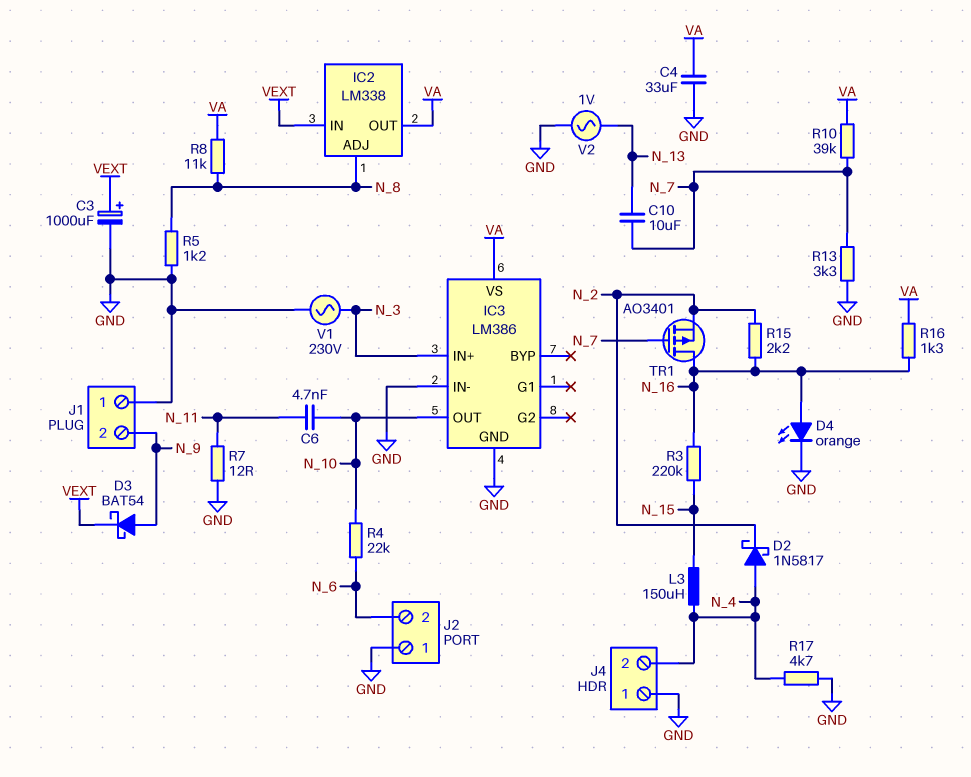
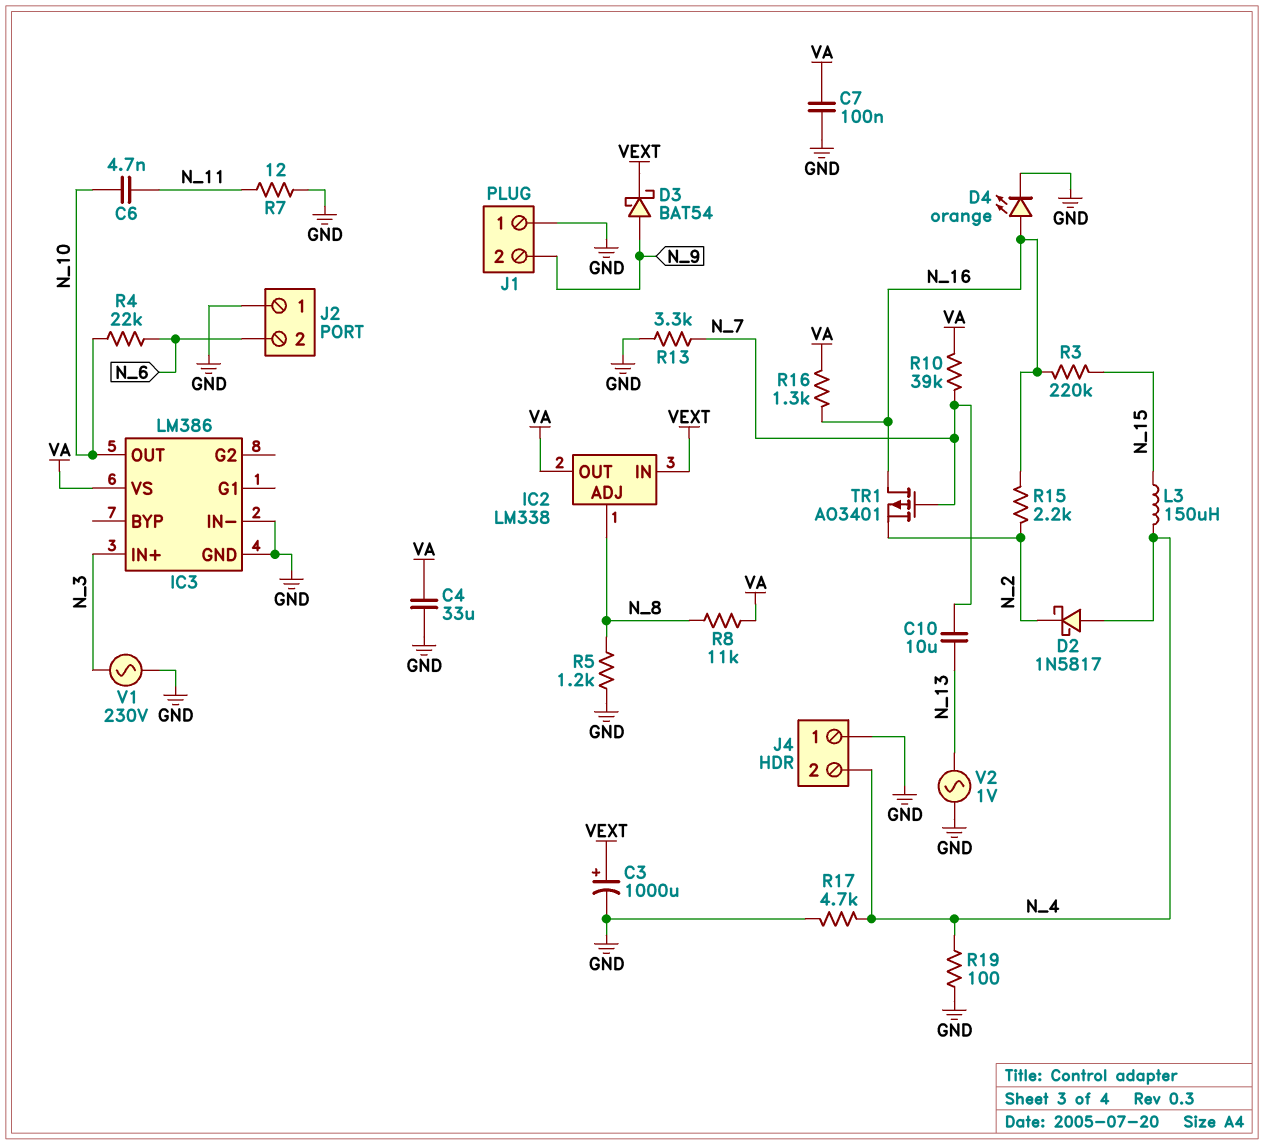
C7: none -> 100nF (GND, VA)
R19: none -> 100 (GND, N_4)

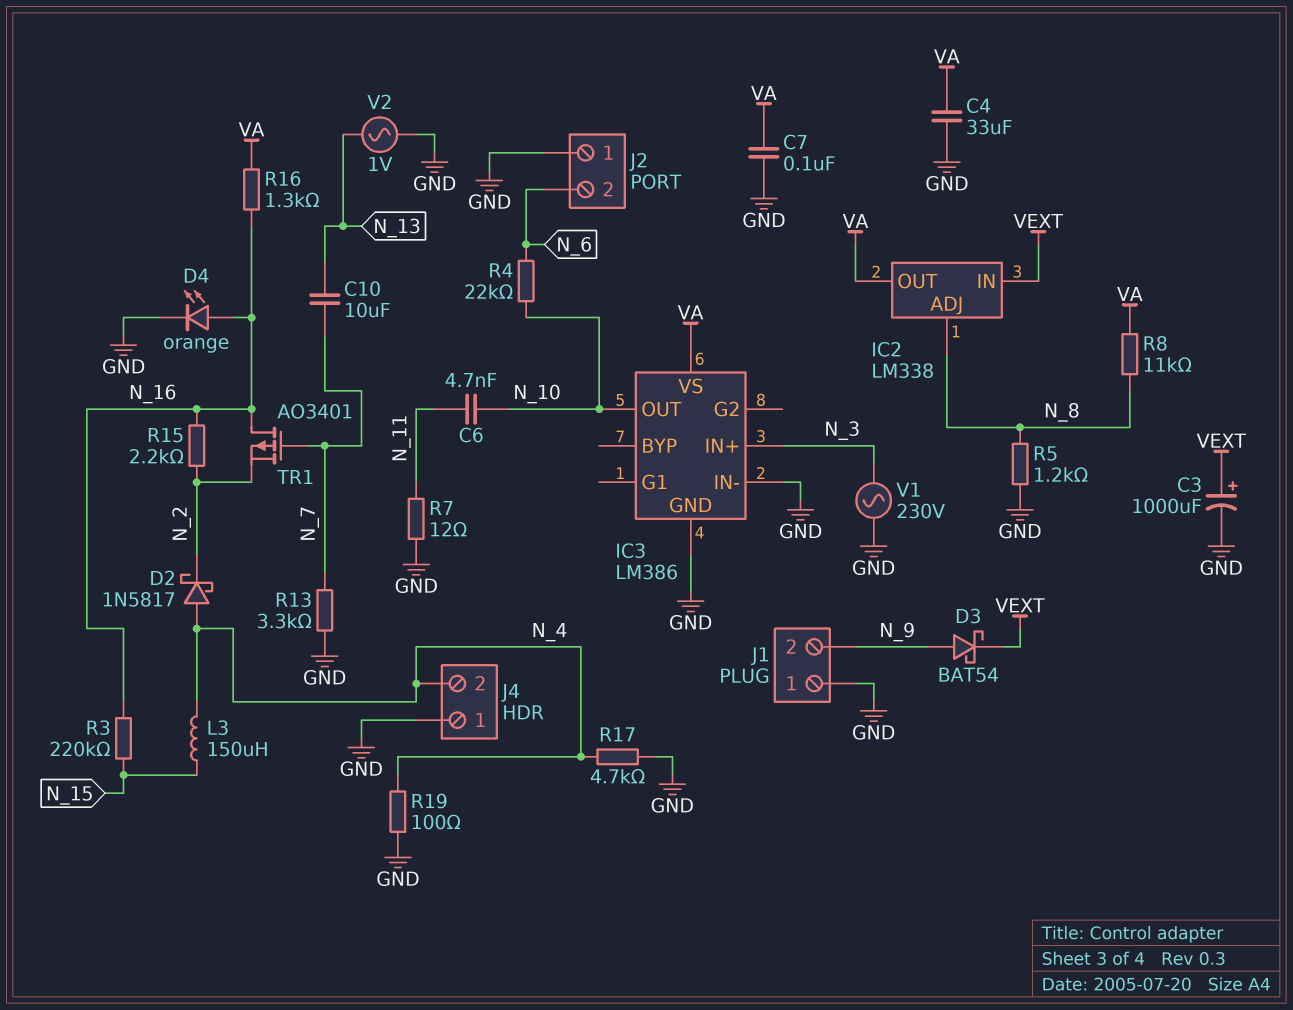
R10: 39k (N_7, VA) -> none

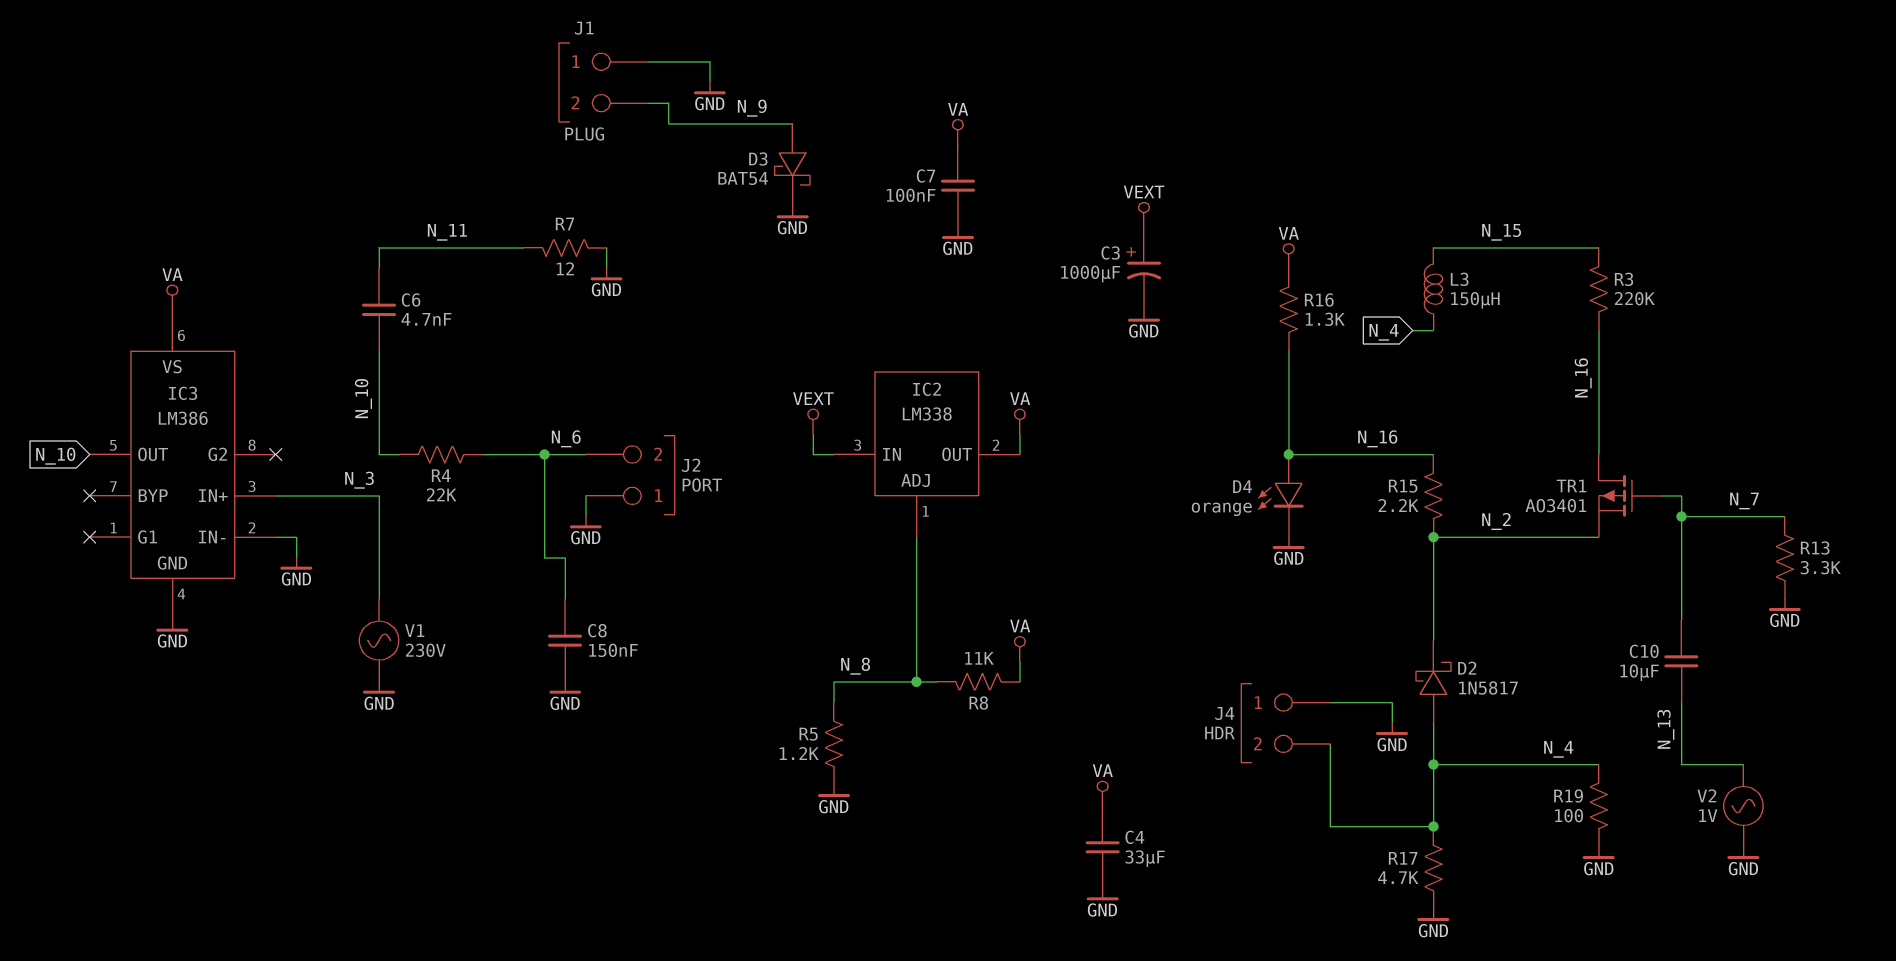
C8: none -> 150nF (GND, N_6)
D3: schottky BAT54 (A N_9, K VEXT) -> schottky BAT54 (A N_9, K GND)

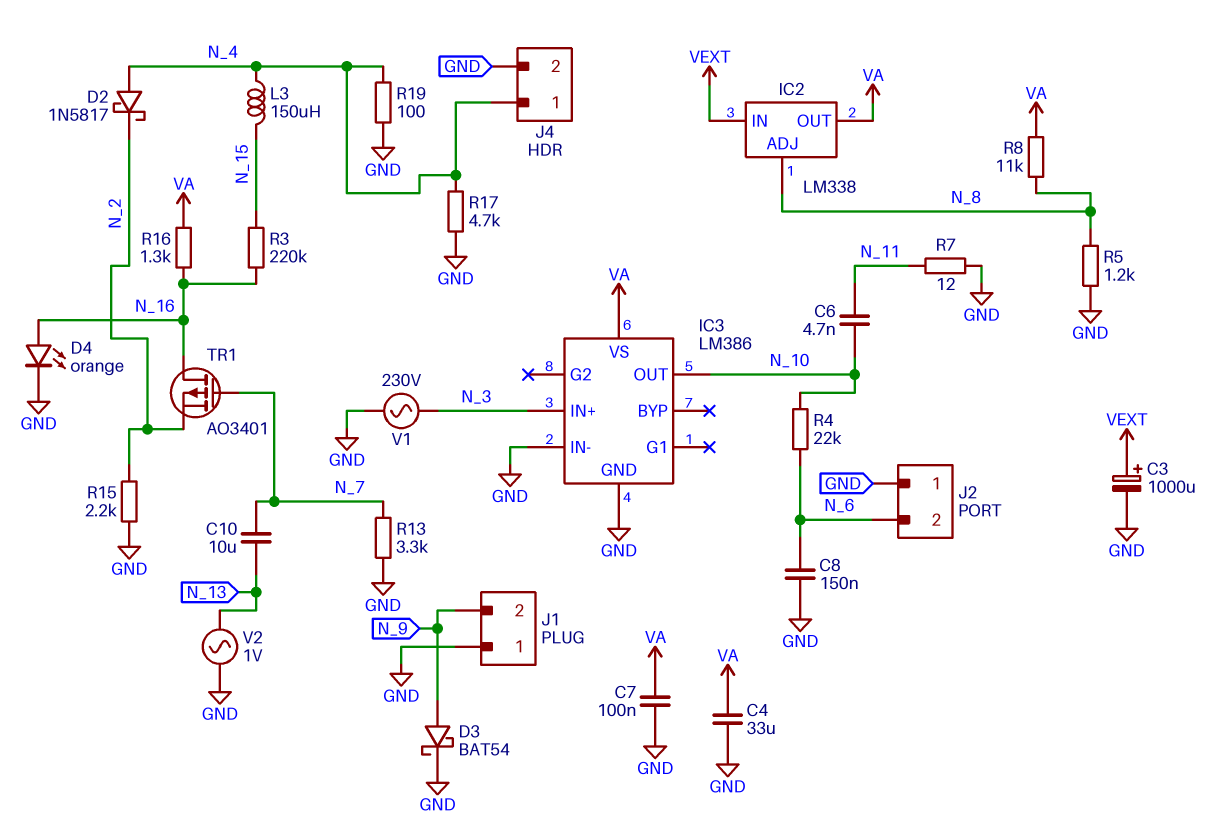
J4 pin 1: GND -> N_4
J4 pin 2: N_4 -> GND
R15: 2.2k (N_2, N_16) -> 2.2k (GND, N_2)

